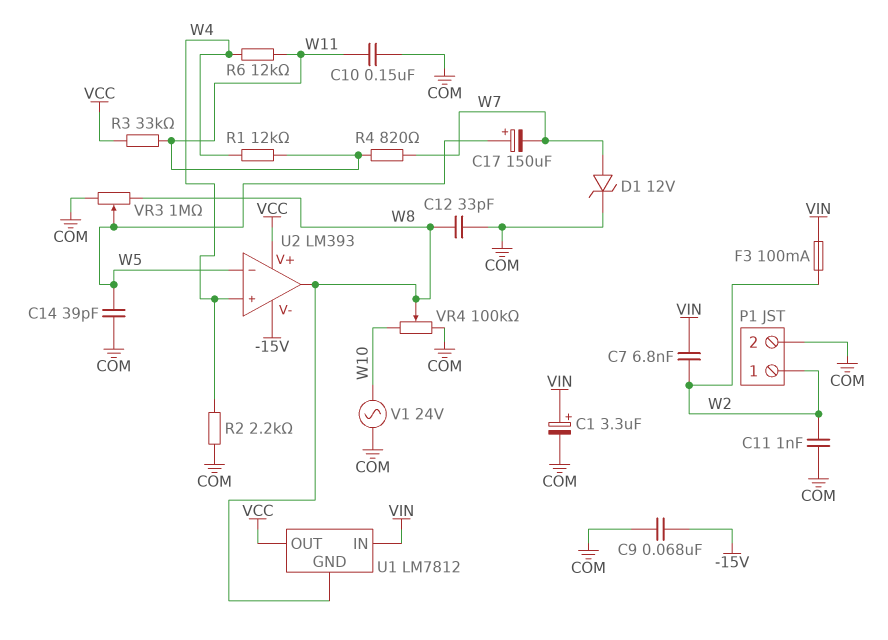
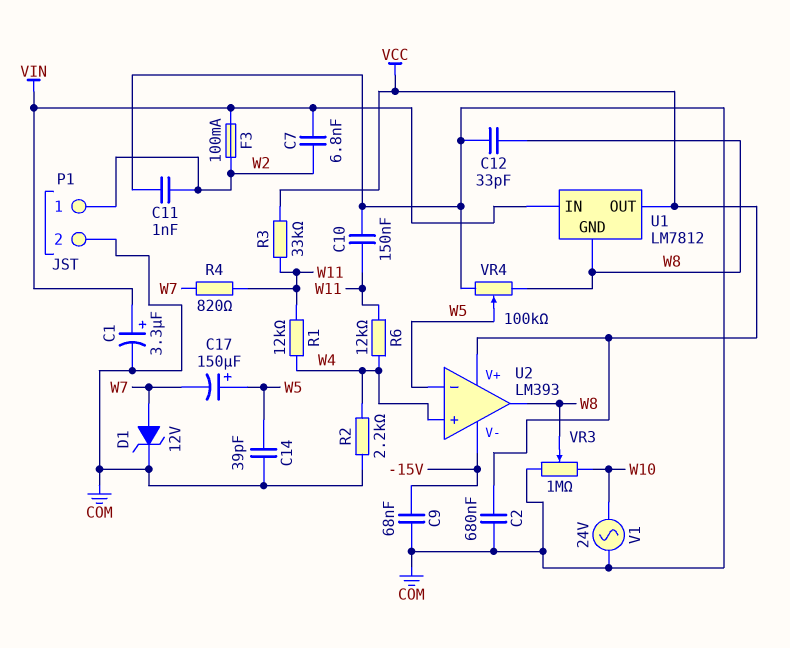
C2: none -> 680nF (COM, VCC)
VR3: 1M (COM, W8, wiper W5) -> 1M (COM, W10, wiper W8)
VR4: 100k (COM, W10, wiper W8) -> 100k (COM, W8, wiper W5)

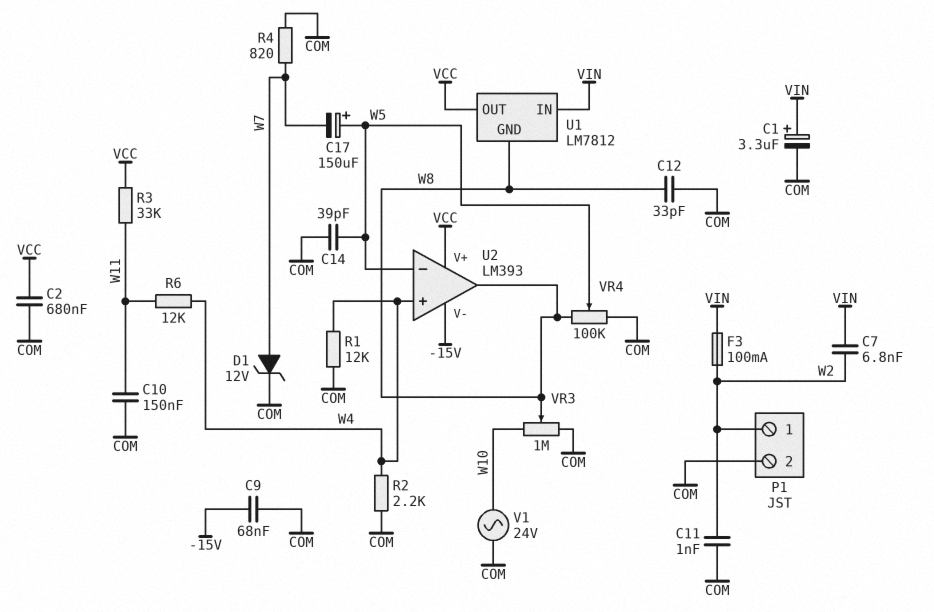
R1: 12k (W4, W11) -> 12k (COM, W4)
R4: 820 (W7, W11) -> 820 (COM, W7)

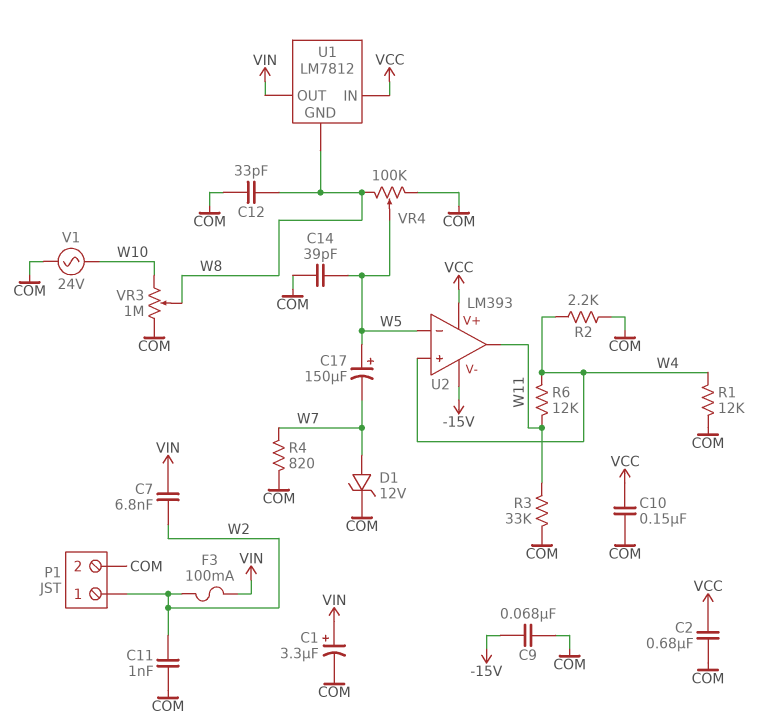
C10: 150nF (COM, W11) -> 150nF (COM, VCC)
R3: 33k (VCC, W11) -> 33k (COM, W11)
U1 pin IN: VIN -> VCC
U1 pin OUT: VCC -> VIN
U2 pin out: W8 -> W11

